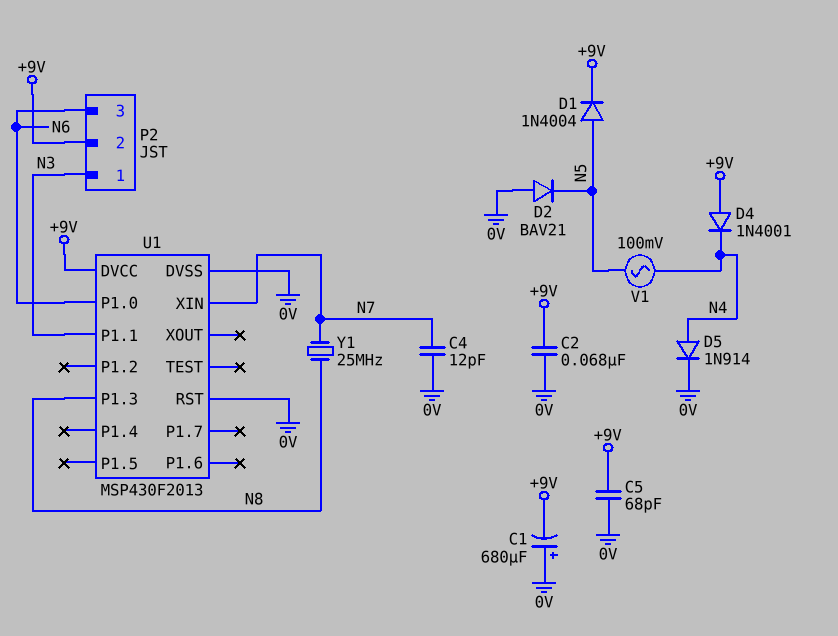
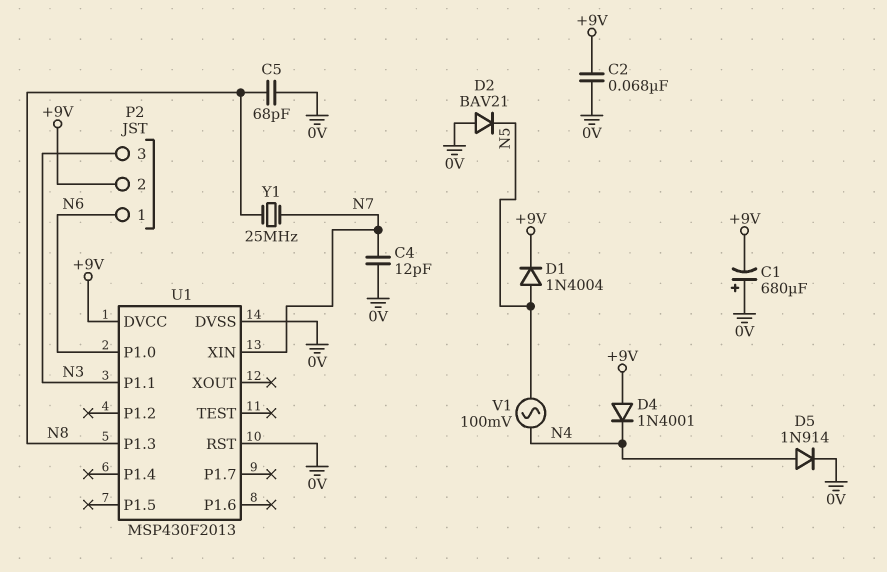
C5: 68pF (+9V, 0V) -> 68pF (0V, N8)
P2 pin 1: N3 -> N6
P2 pin 3: N6 -> N3

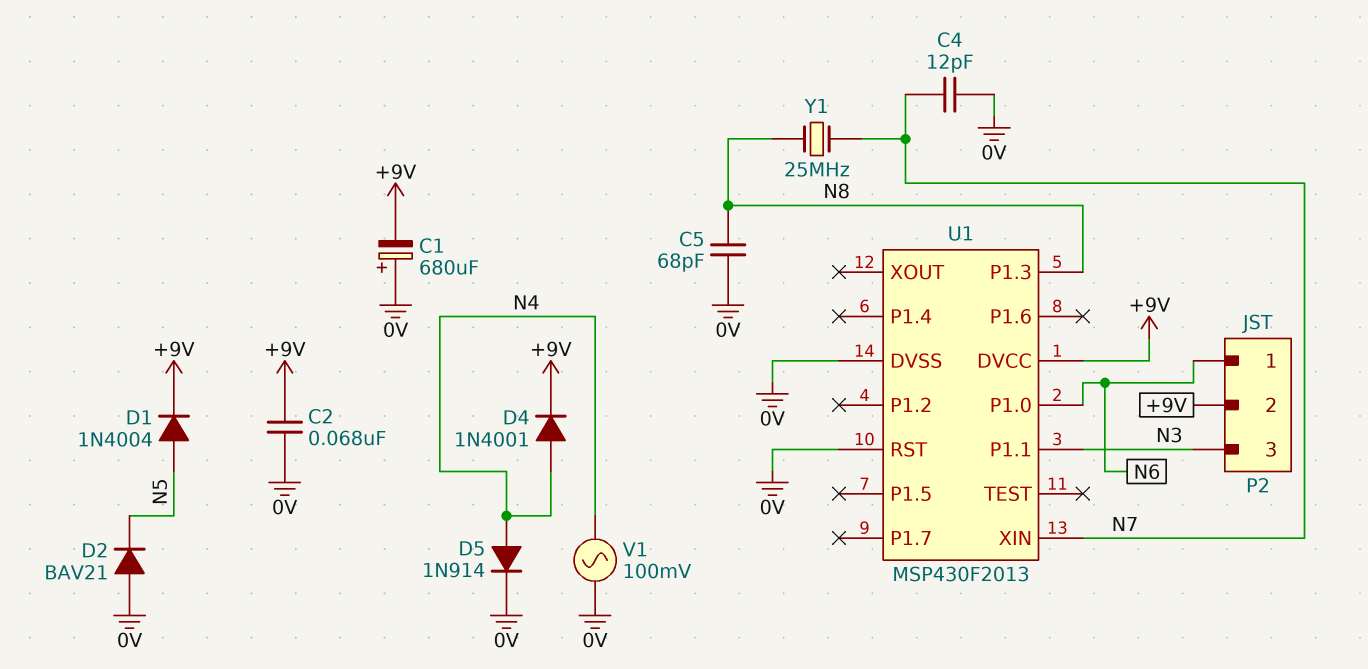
D4: diode 1N4001 (A +9V, K N4) -> diode 1N4001 (A N4, K +9V)
V1: AC 100mV (N4, N5) -> AC 100mV (0V, N4)

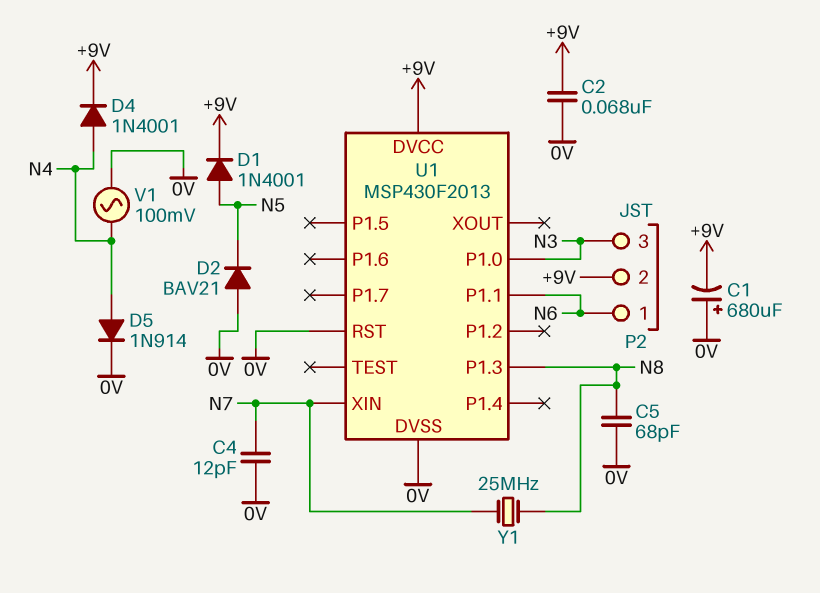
D1: diode 1N4004 (A N5, K +9V) -> diode 1N4001 (A N5, K +9V)
U1 pin P1.0: N6 -> N3
U1 pin P1.1: N3 -> N6

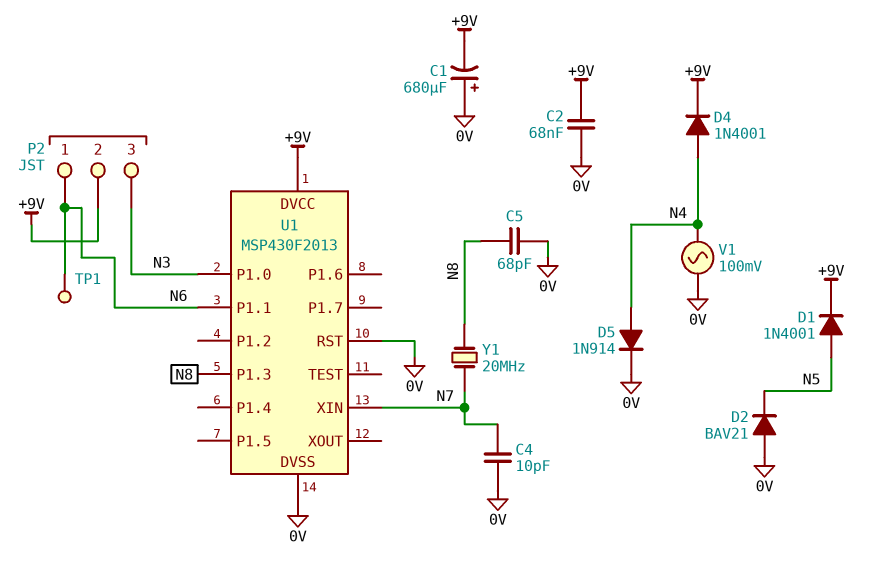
C4: 12pF (0V, N7) -> 10pF (0V, N7)
TP1: none -> test point (N6)
Y1: 25MHz (N7, N8) -> 20MHz (N7, N8)

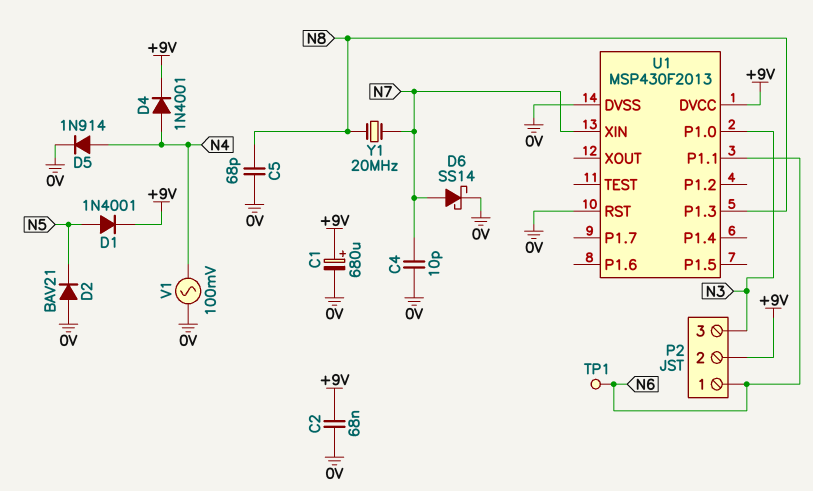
C1: 680uF (plus 0V, minus +9V) -> 680uF (plus +9V, minus 0V)
D6: none -> schottky SS14 (A N7, K 0V)

